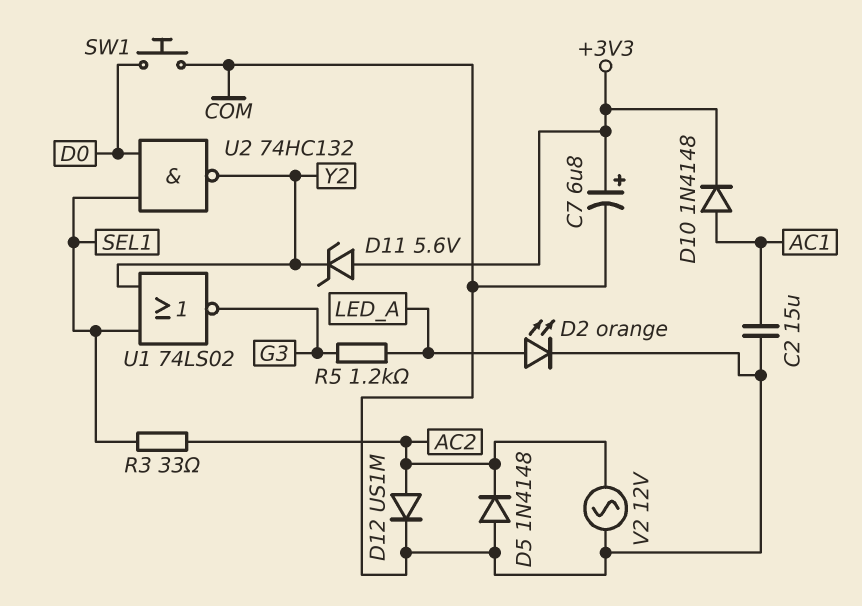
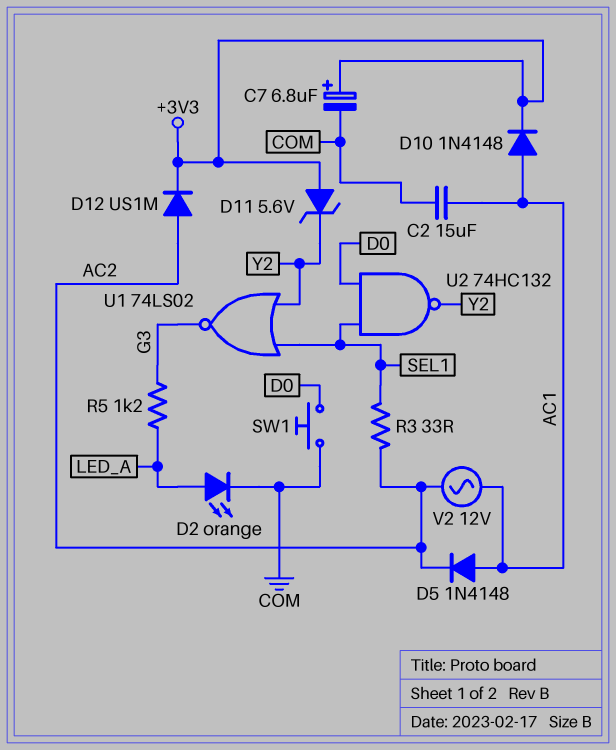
D5: diode 1N4148 (A COM, K AC2) -> diode 1N4148 (A AC1, K AC2)
D12: diode US1M (A AC2, K COM) -> diode US1M (A AC2, K +3V3)
V2: AC 12V (AC2, COM) -> AC 12V (AC1, AC2)

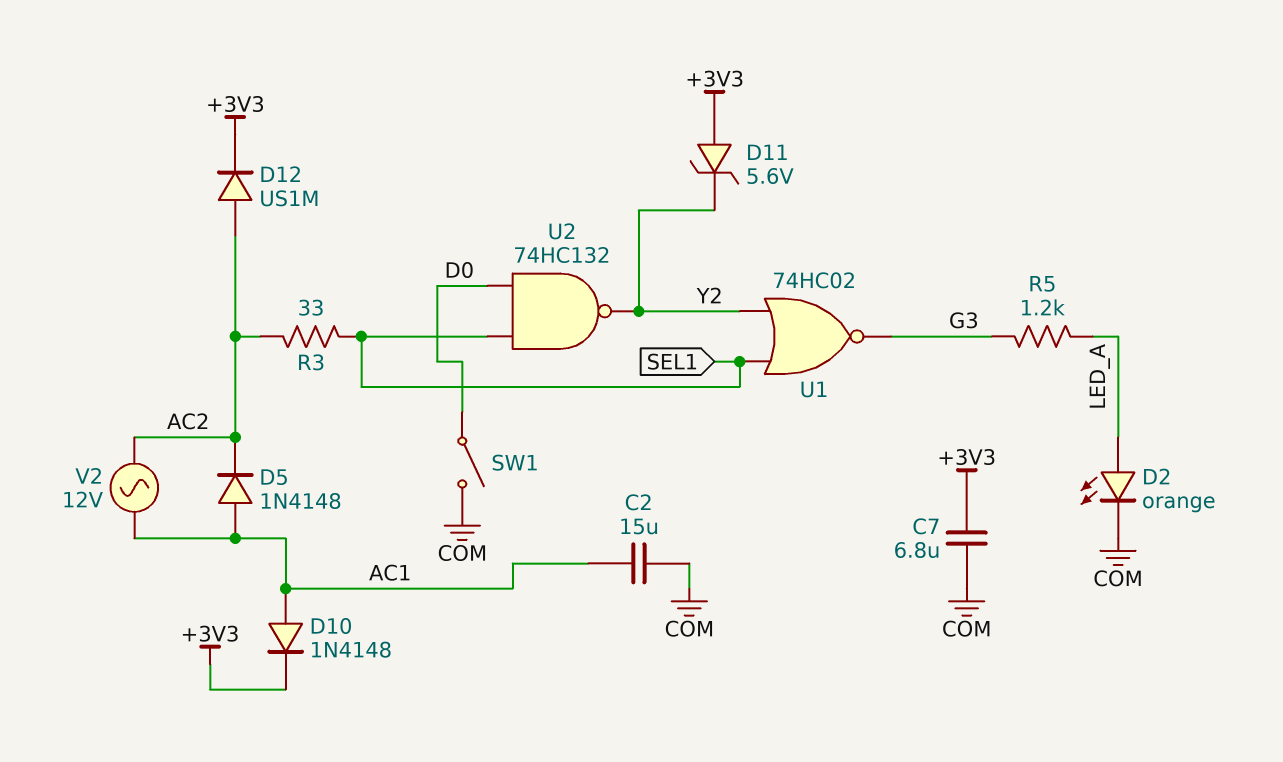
C7: 6.8uF (plus +3V3, minus COM) -> 6.8uF (+3V3, COM)
SW1: button (COM, D0) -> switch (COM, D0)
U1: NOR 74LS02 (in SEL1, in Y2, out G3) -> NOR 74HC02 (in SEL1, in Y2, out G3)

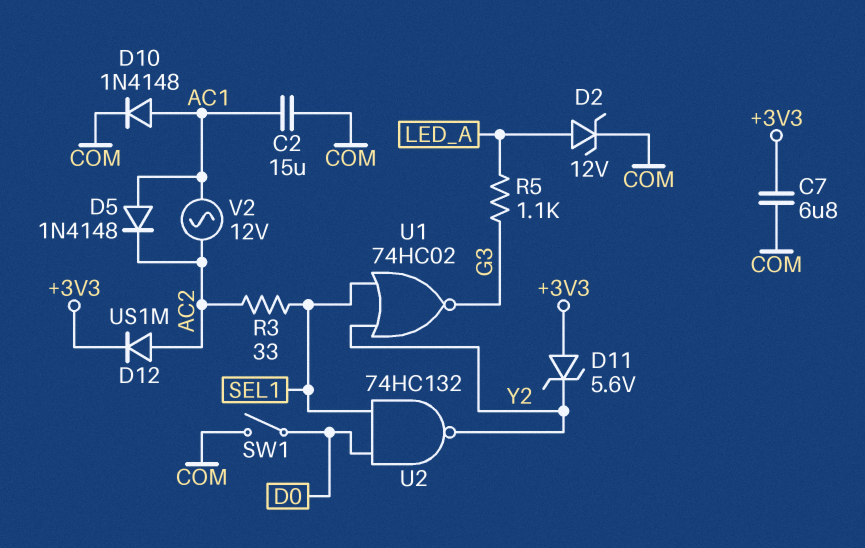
D2: LED orange (A LED_A, K COM) -> zener 12V (A LED_A, K COM)
D10: diode 1N4148 (A AC1, K +3V3) -> diode 1N4148 (A AC1, K COM)
R5: 1.2k (G3, LED_A) -> 1.1k (G3, LED_A)

